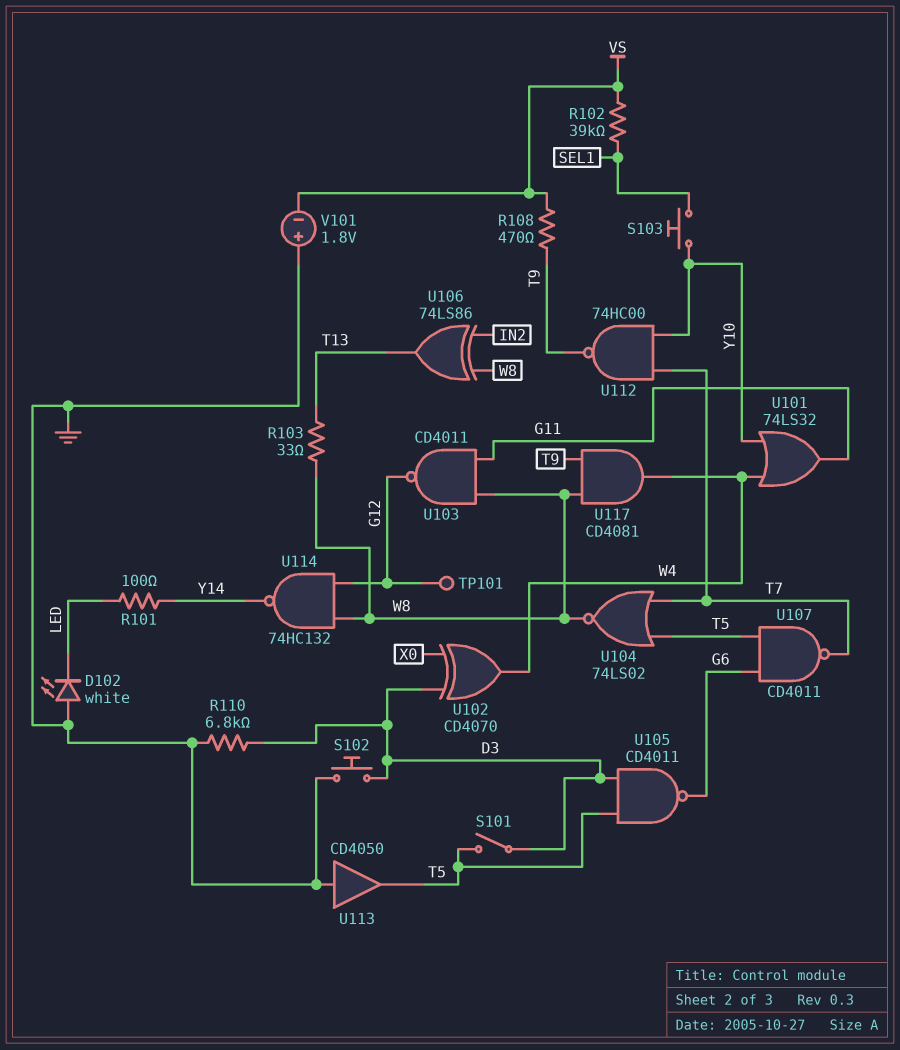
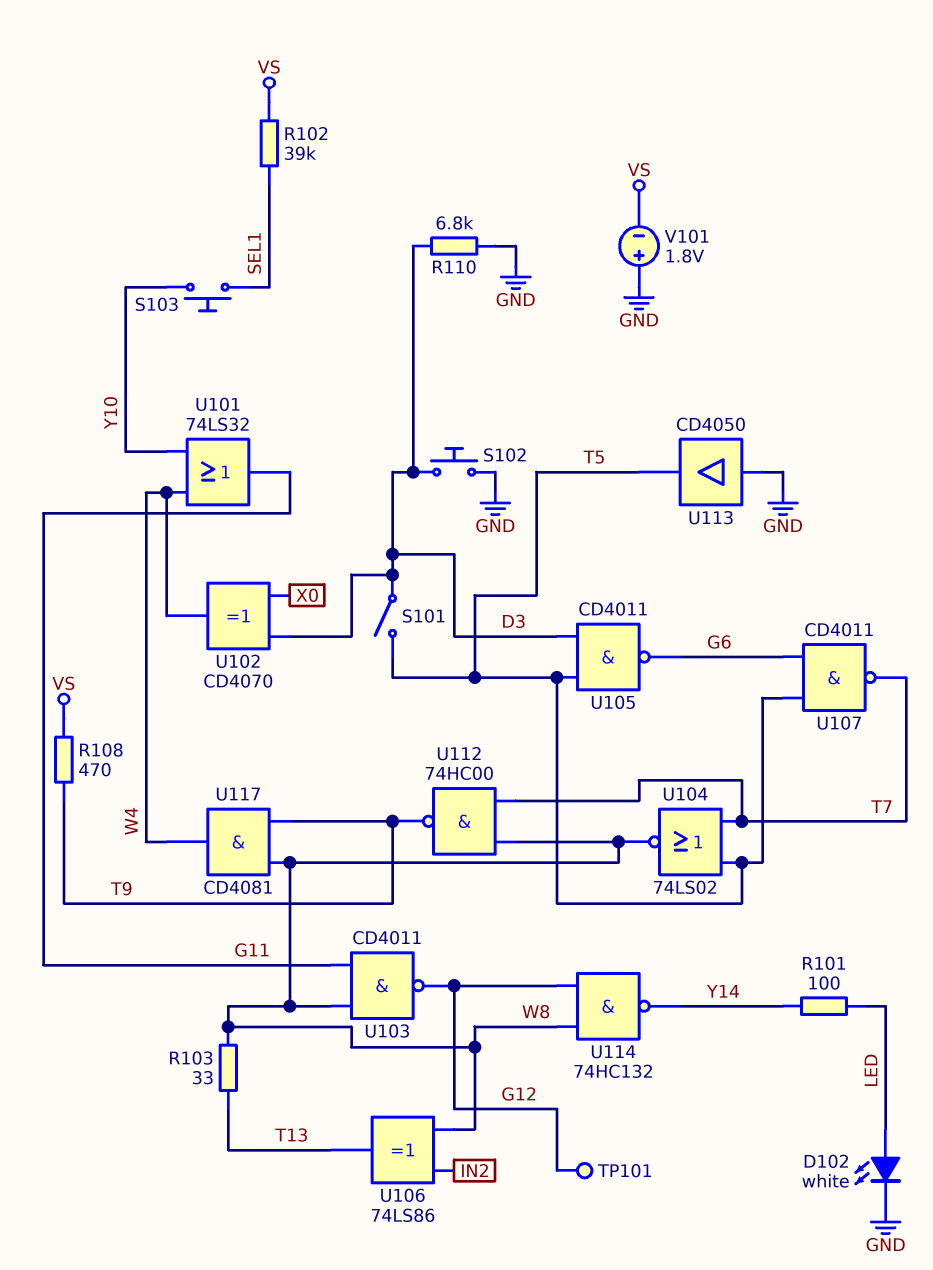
D102: LED white (A GND, K LED) -> LED white (A LED, K GND)
U112: NAND 74HC00 (in T7, in Y10, out T9) -> NAND 74HC00 (in T7, in W8, out T9)

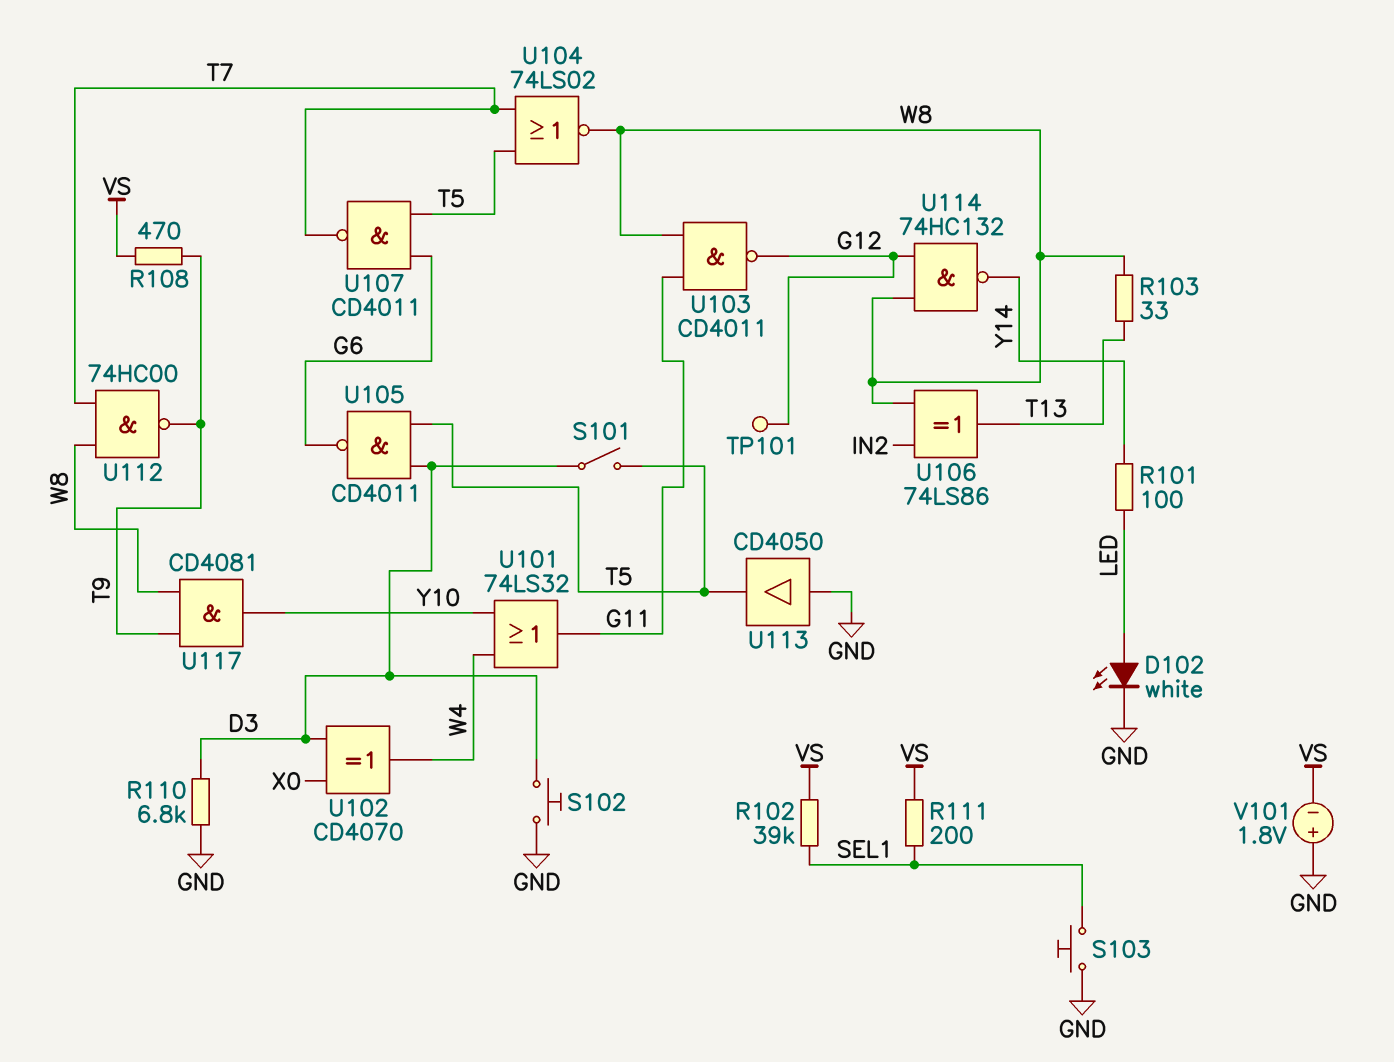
R111: none -> 200 (SEL1, VS)
S103: button (SEL1, Y10) -> button (GND, SEL1)
U117: AND CD4081 (in T9, in W8, out W4) -> AND CD4081 (in T9, in W8, out Y10)

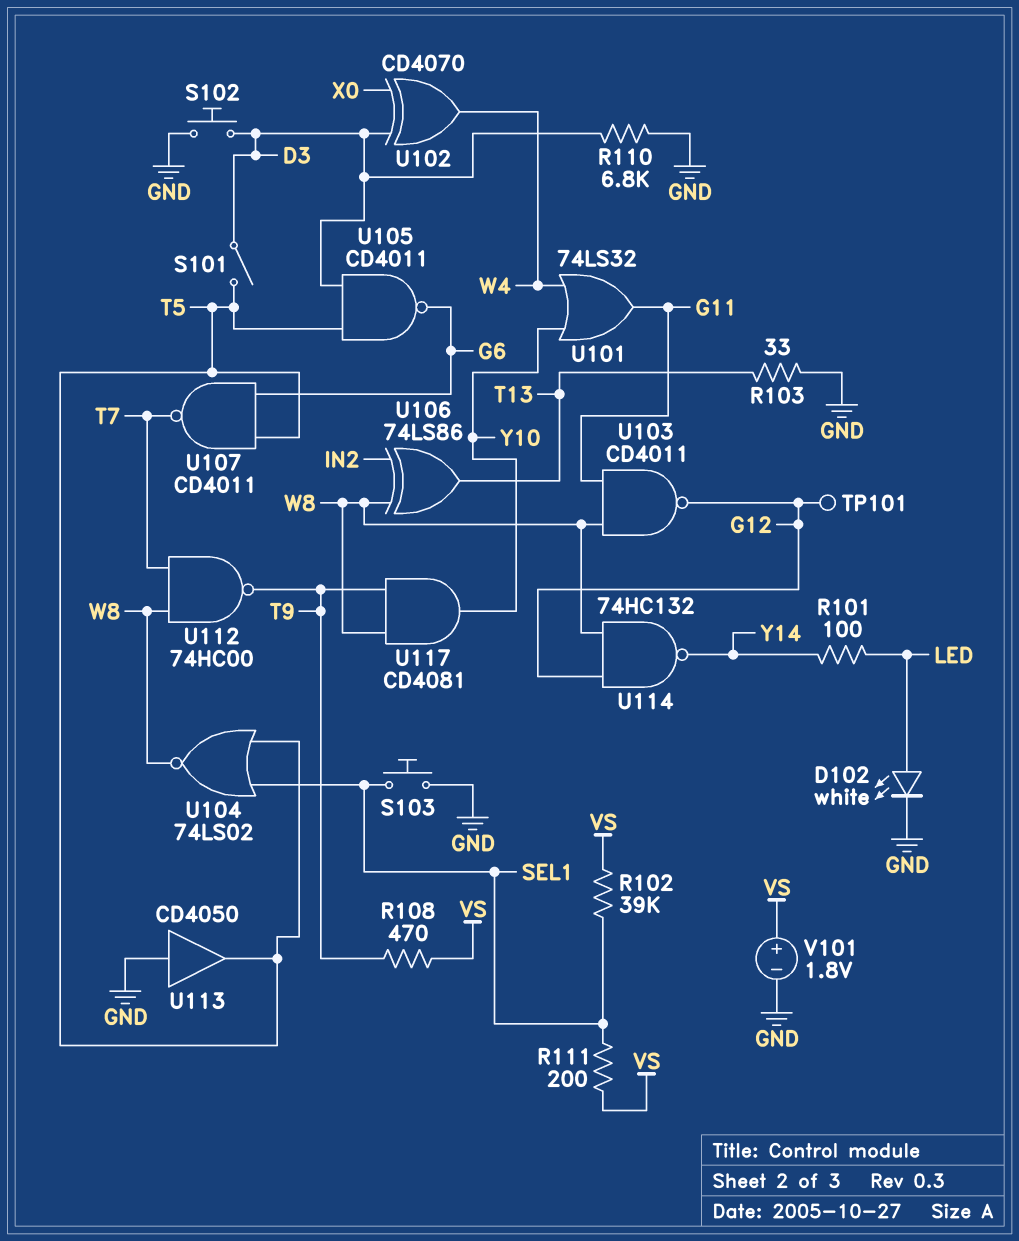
R103: 33 (T13, W8) -> 33 (GND, T13)
U104: NOR 74LS02 (in T5, in T7, out W8) -> NOR 74LS02 (in SEL1, in T5, out W8)
V101: 1.8V (plus GND, minus VS) -> 1.8V (plus VS, minus GND)

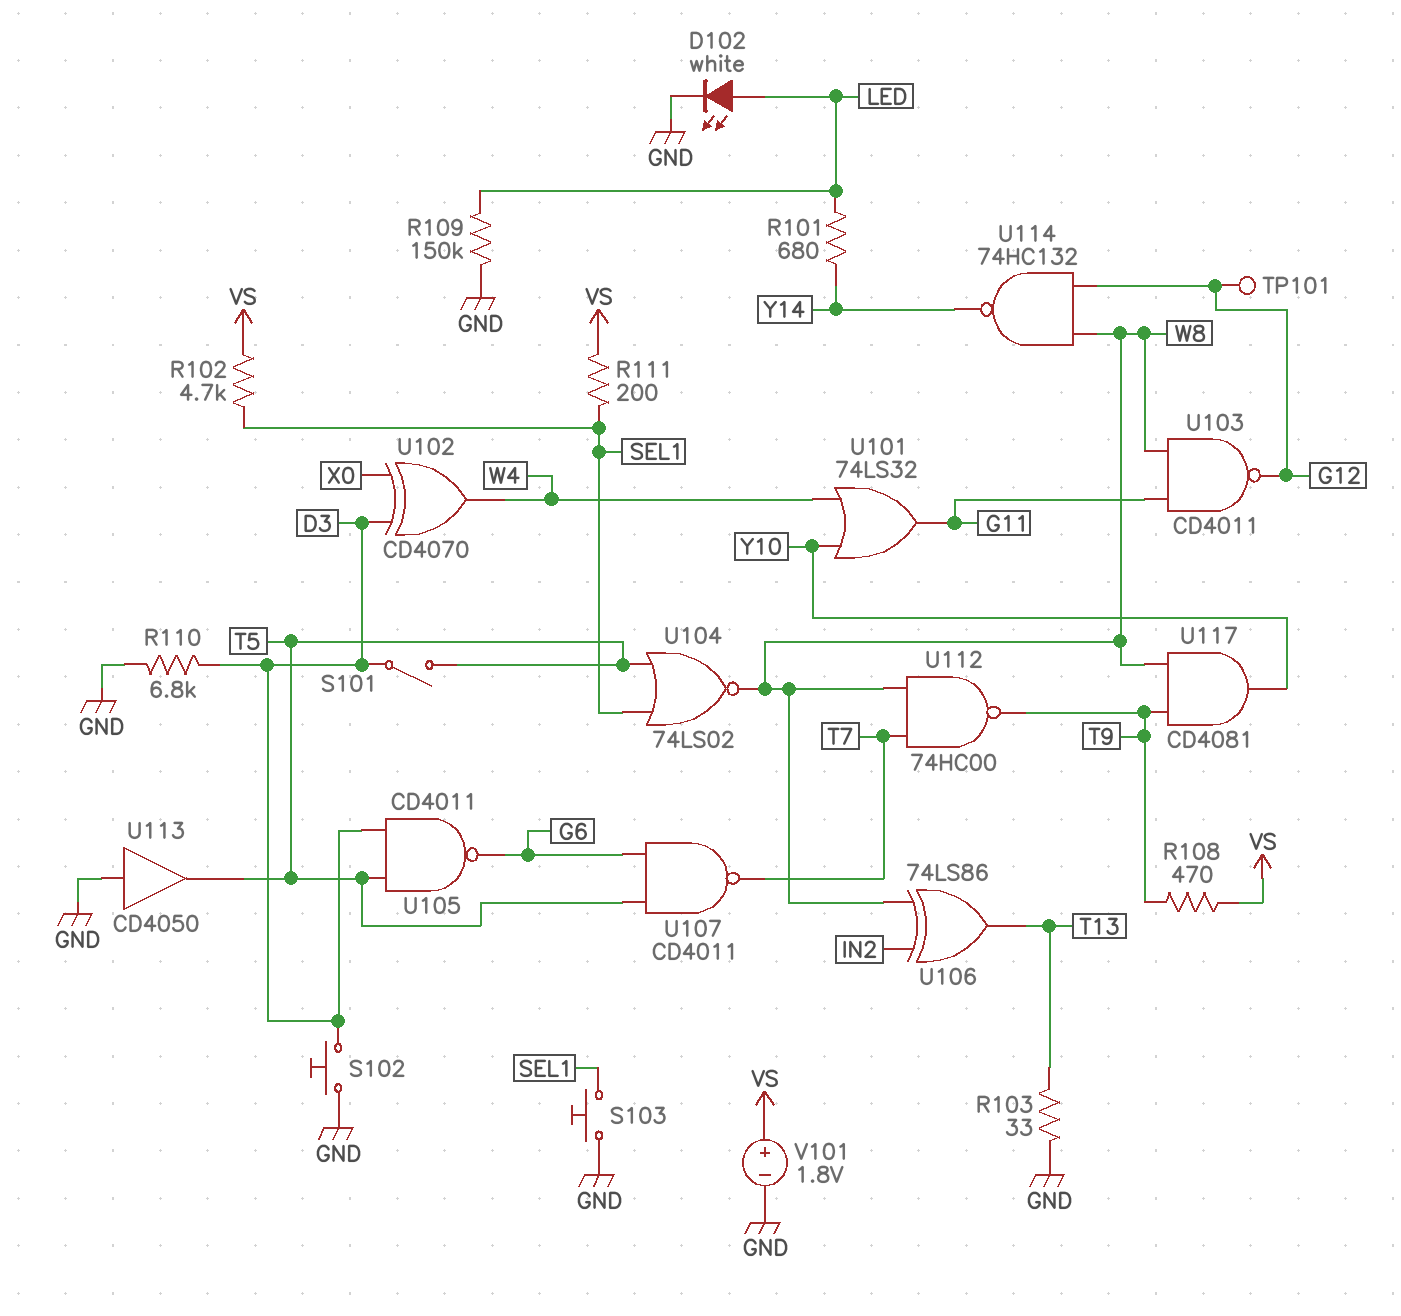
R101: 100 (LED, Y14) -> 680 (LED, Y14)
R102: 39k (SEL1, VS) -> 4.7k (SEL1, VS)
R109: none -> 150k (GND, LED)

